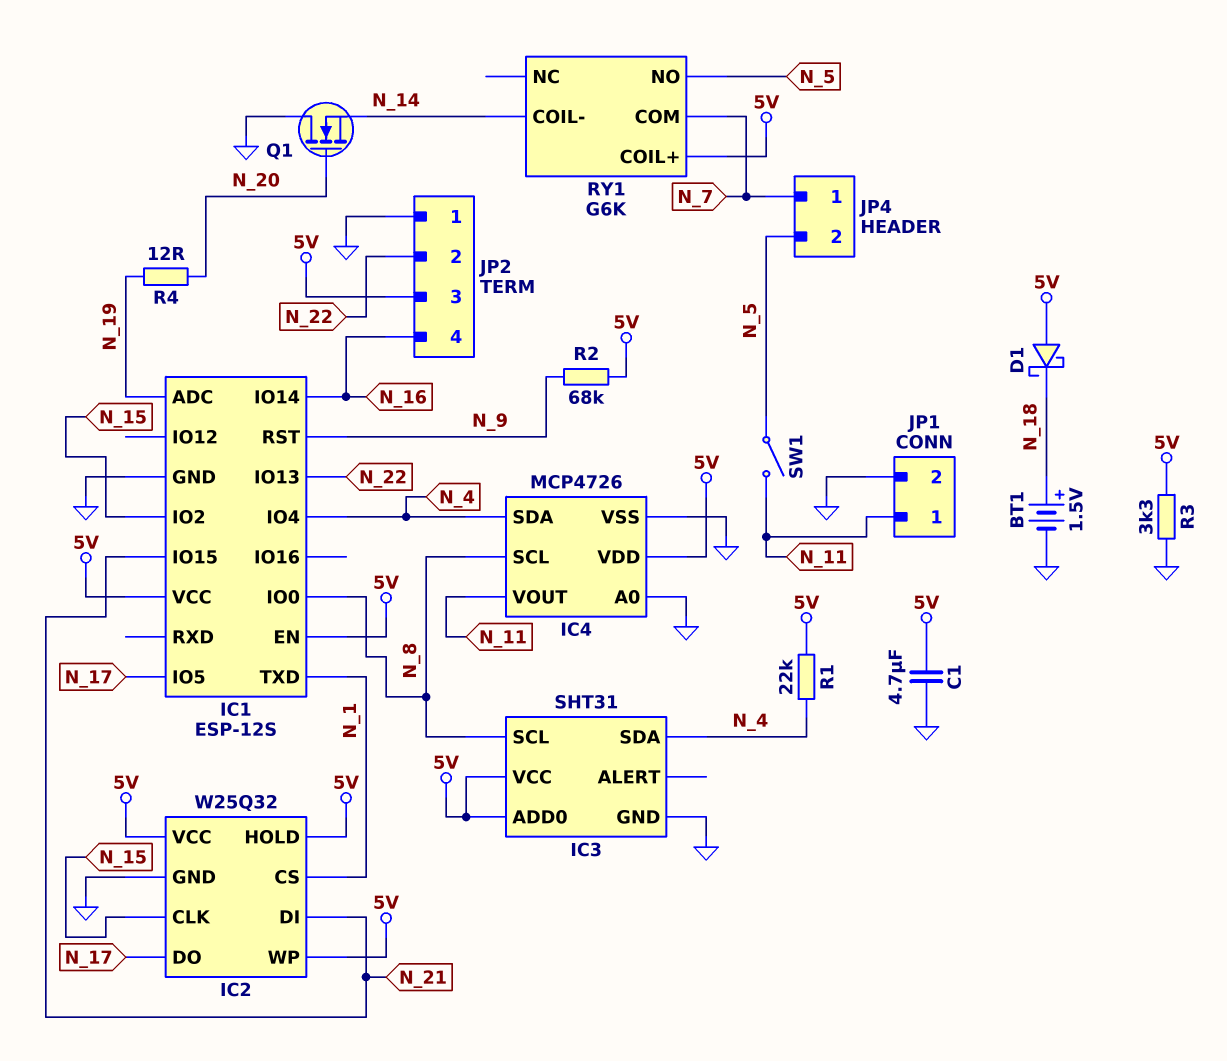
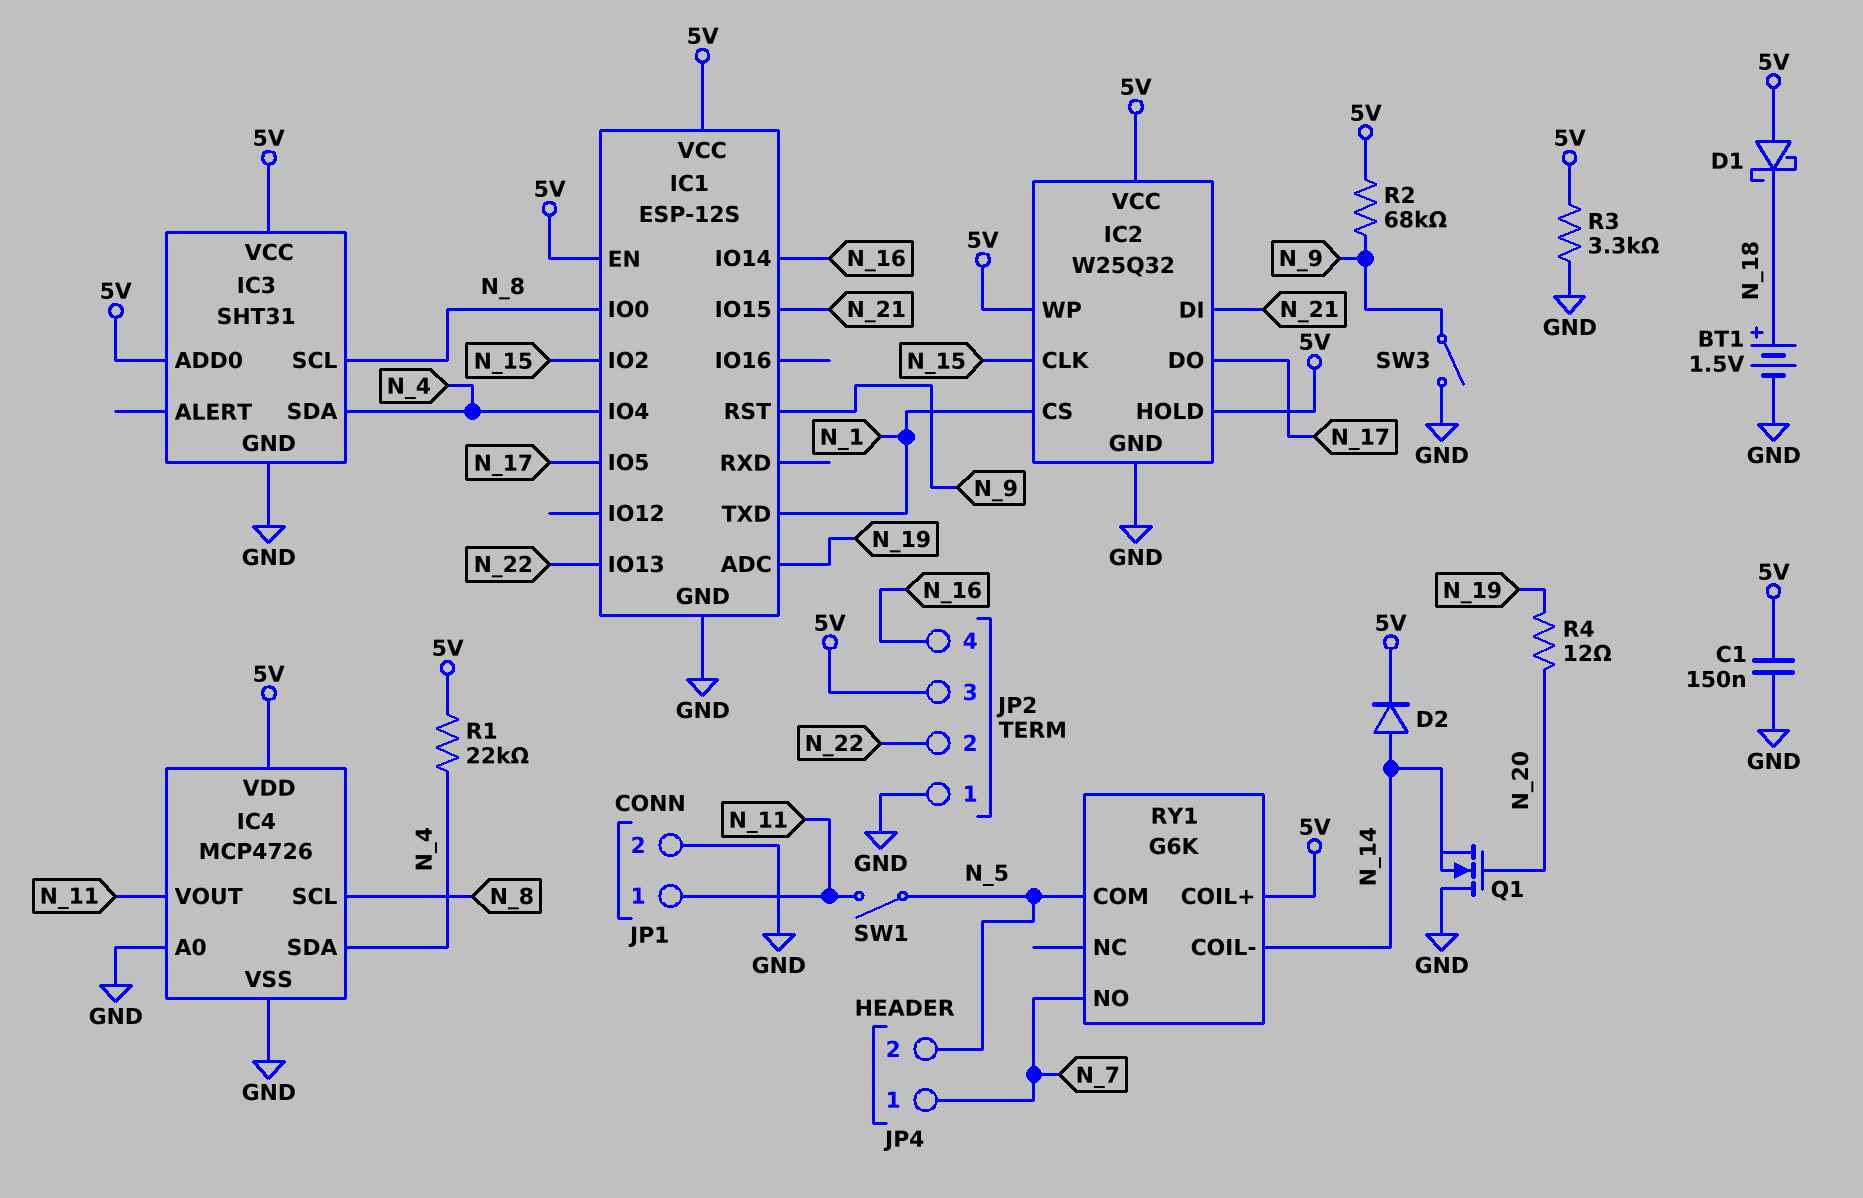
C1: 4.7uF (5V, GND) -> 150nF (5V, GND)
D2: none -> diode (A N_14, K 5V)
RY1 pin COM: N_7 -> N_5
RY1 pin NO: N_5 -> N_7
SW3: none -> switch (GND, N_9)

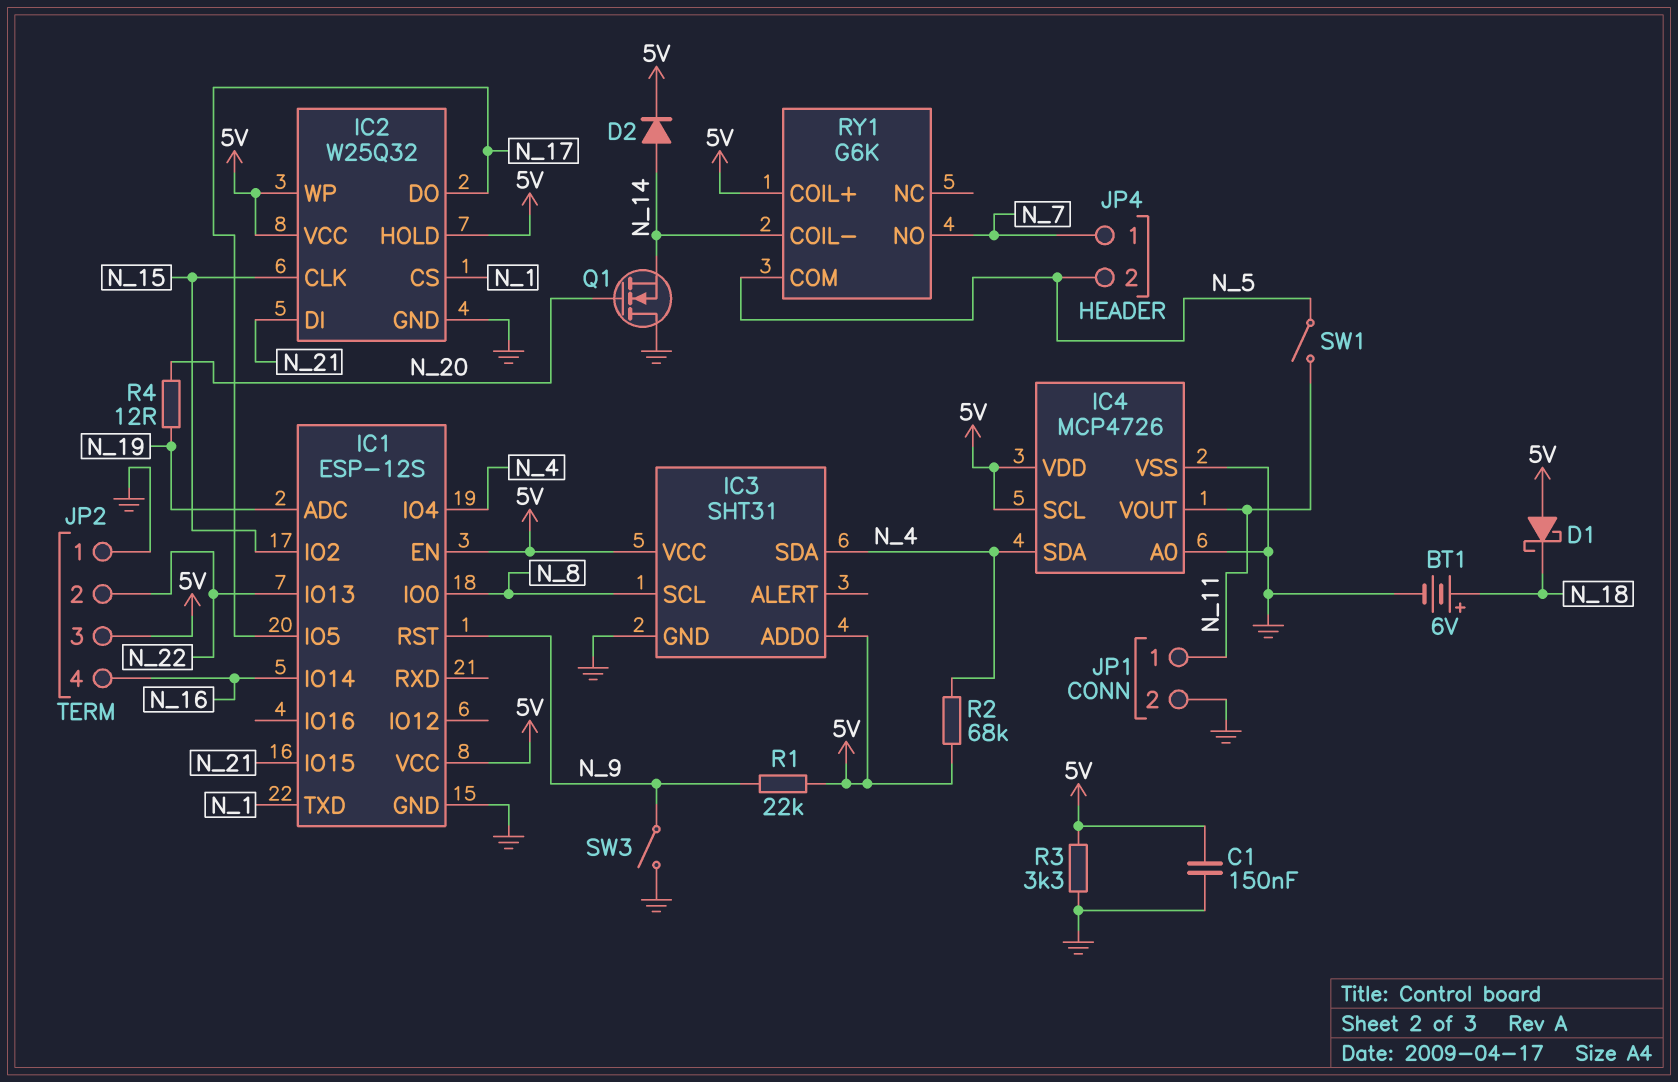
BT1: 1.5V (plus N_18, minus GND) -> 6V (plus N_18, minus GND)
IC4 pin SCL: N_8 -> 5V
R1: 22k (5V, N_4) -> 22k (5V, N_9)
R2: 68k (5V, N_9) -> 68k (5V, N_4)

